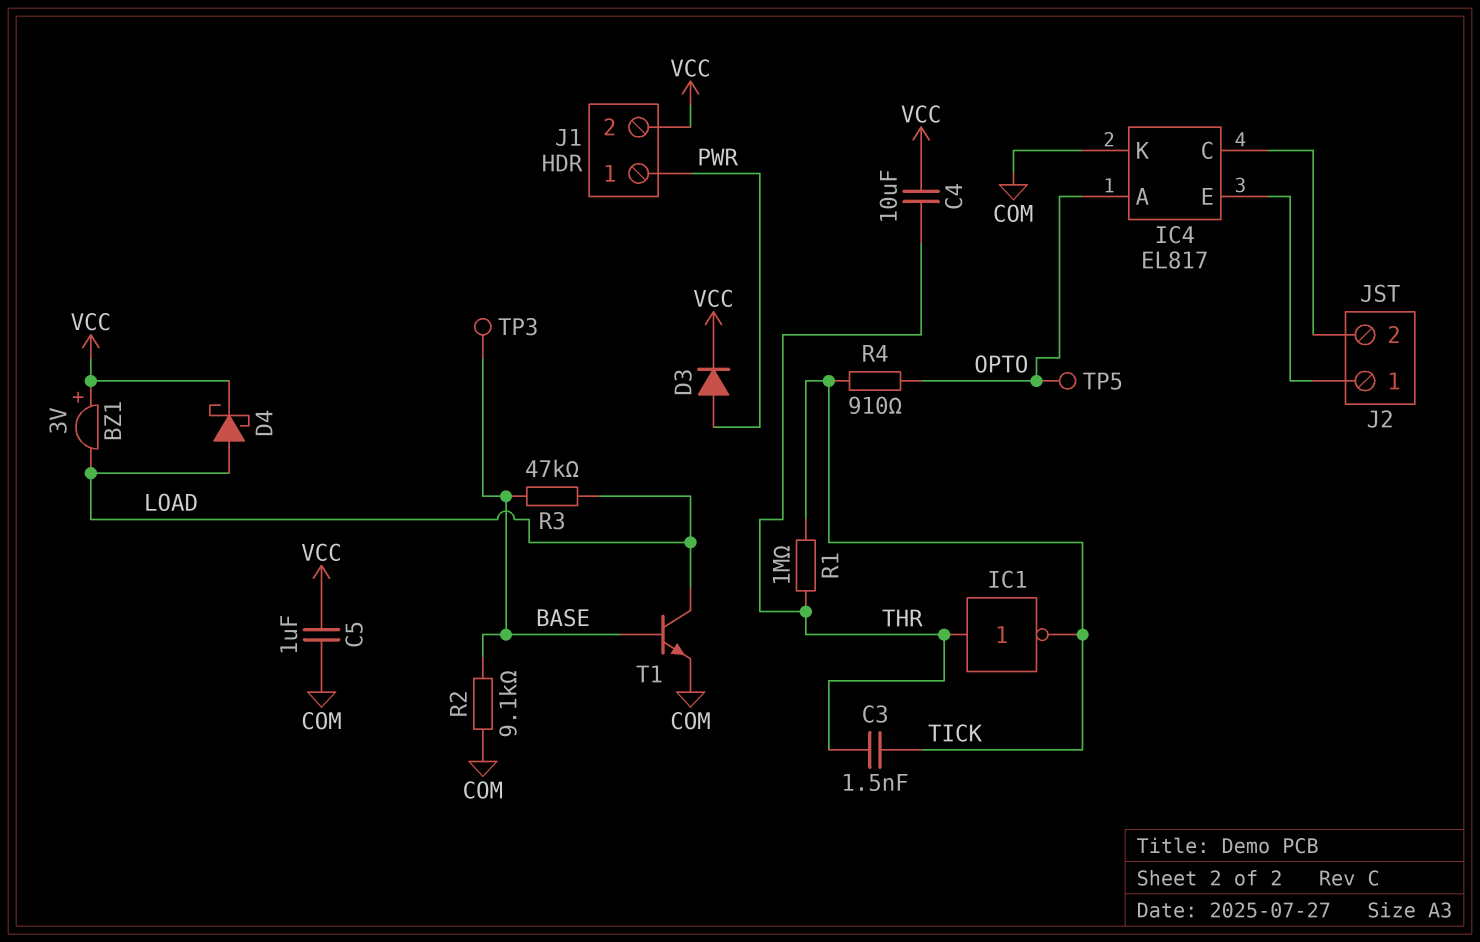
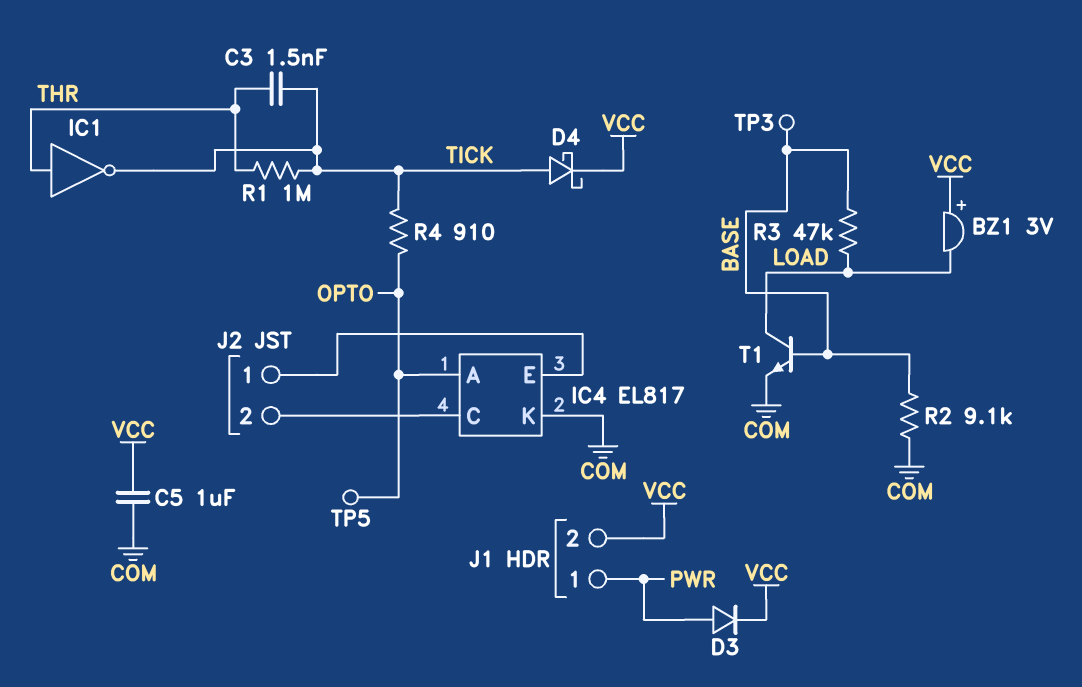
C4: 10uF (THR, VCC) -> none
D4: schottky (A LOAD, K VCC) -> schottky (A TICK, K VCC)

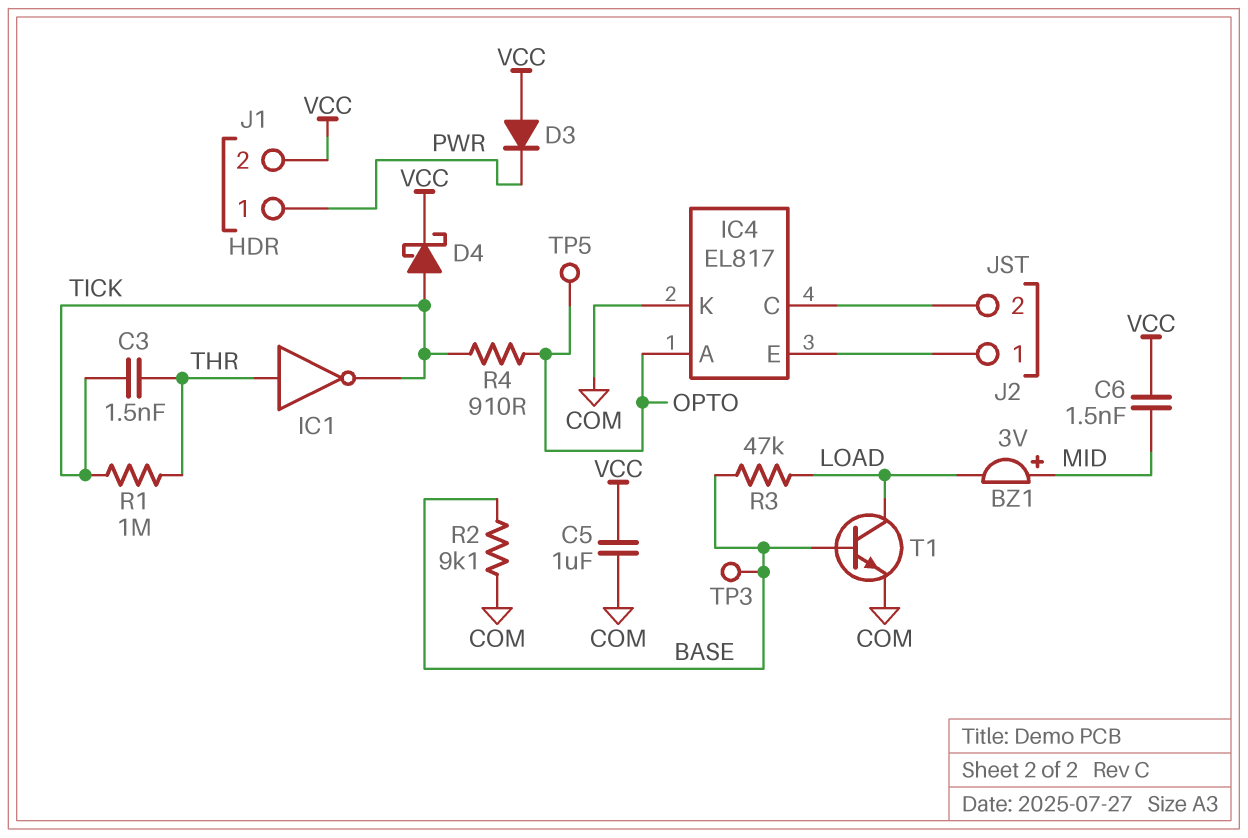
BZ1: buzzer 3V (plus VCC, minus LOAD) -> buzzer 3V (plus MID, minus LOAD)
C6: none -> 1.5nF (MID, VCC)
D3: diode (A PWR, K VCC) -> diode (A VCC, K PWR)

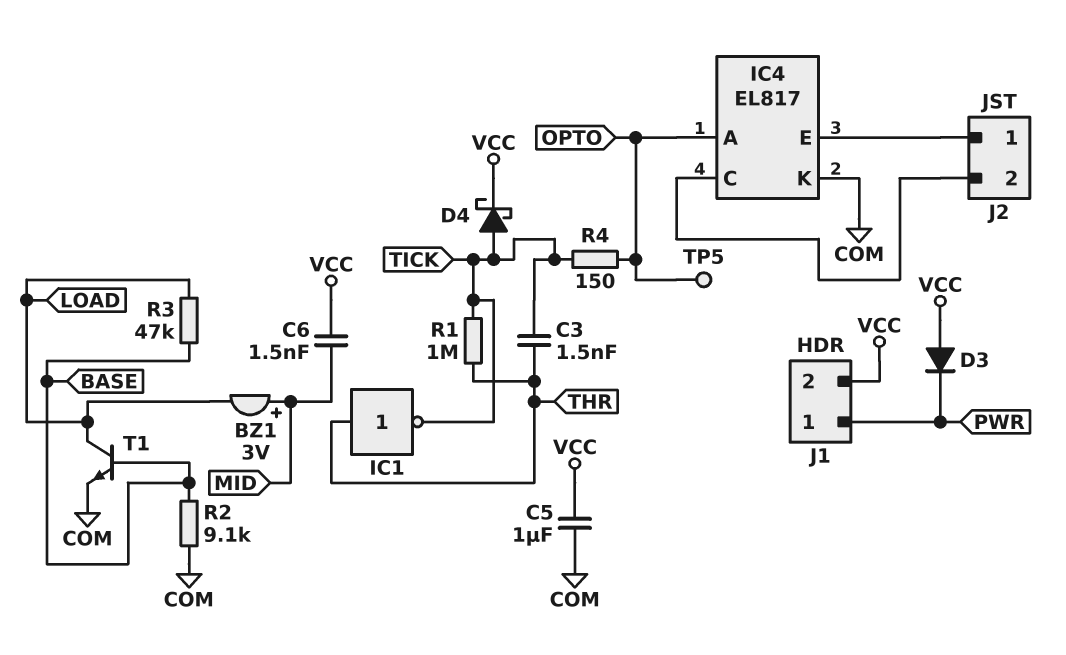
R4: 910 (OPTO, TICK) -> 150 (OPTO, TICK)
TP3: test point (BASE) -> none

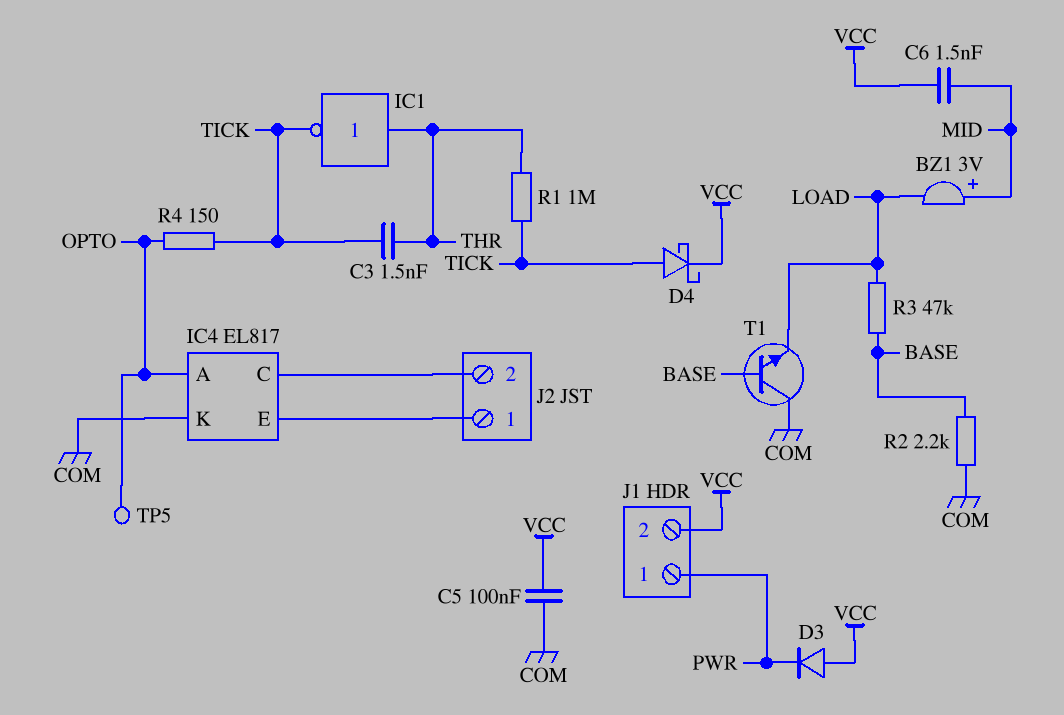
C5: 1uF (COM, VCC) -> 100nF (COM, VCC)
R2: 9.1k (BASE, COM) -> 2.2k (BASE, COM)
T1: NPN (B BASE, C LOAD, E COM) -> NPN (B BASE, C COM, E LOAD)

